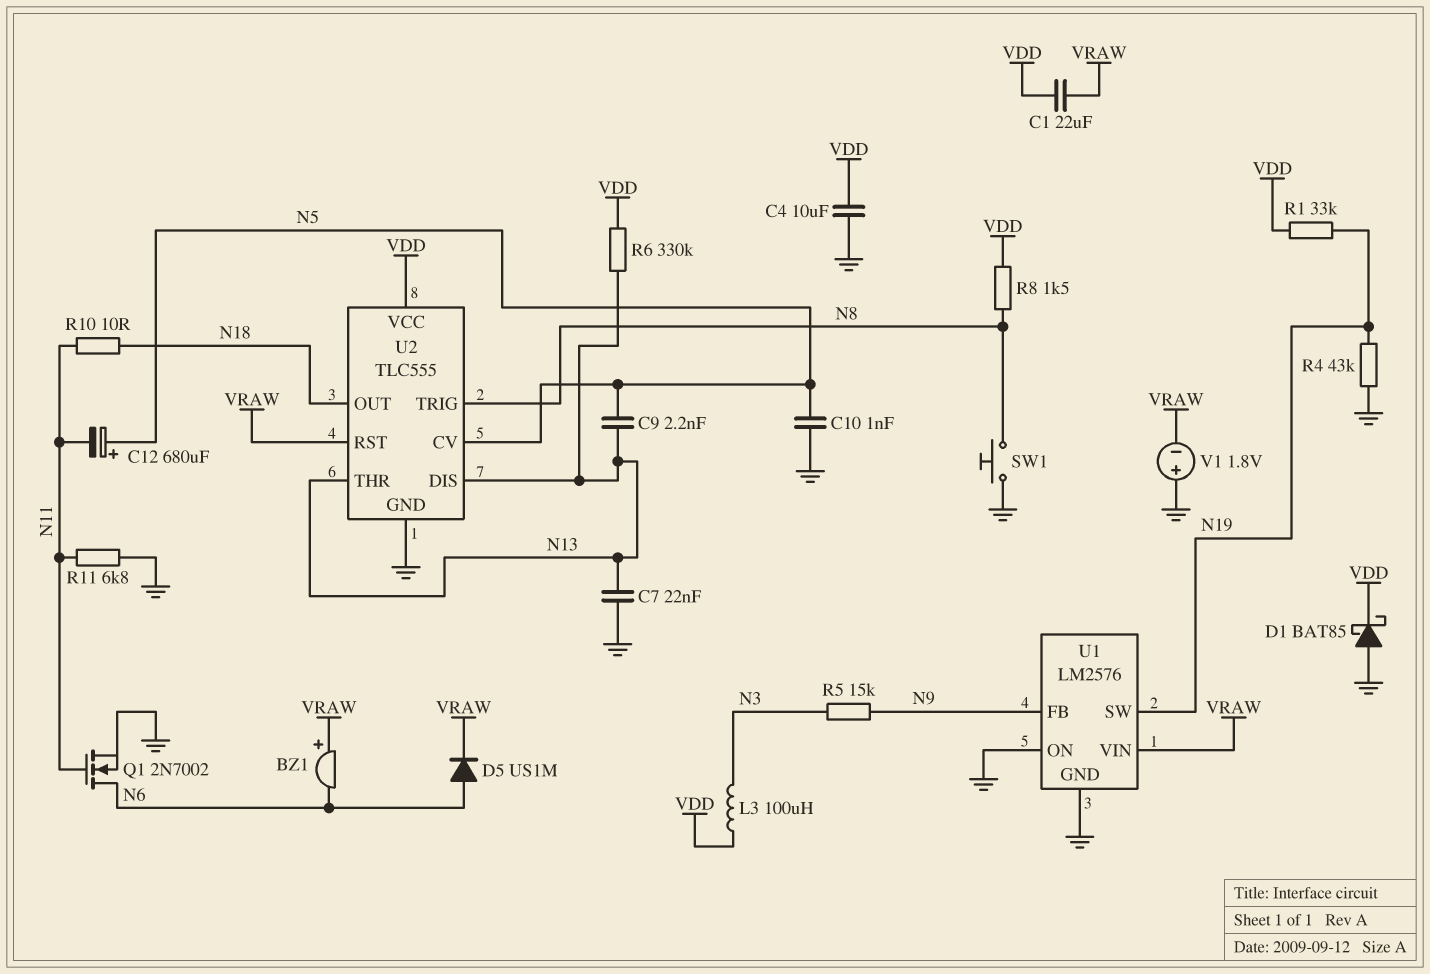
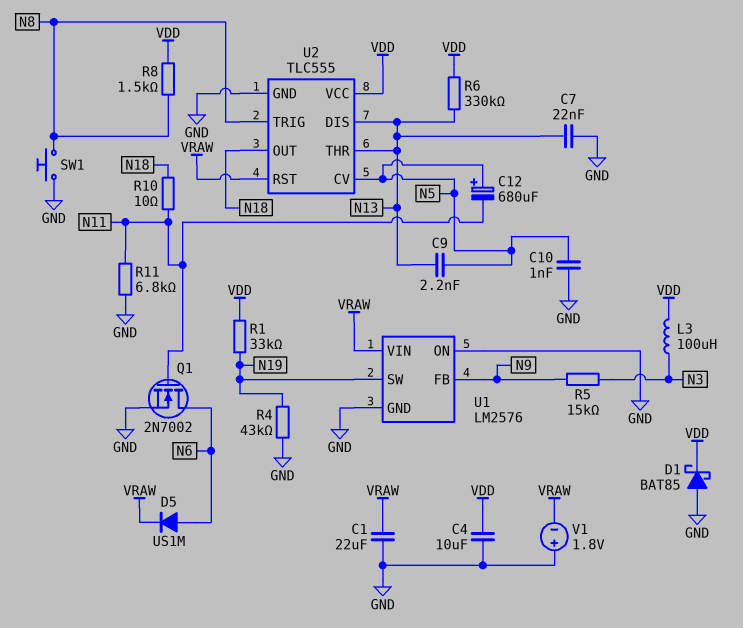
BZ1: buzzer (plus VRAW, minus N6) -> none
C1: 22uF (VDD, VRAW) -> 22uF (GND, VRAW)

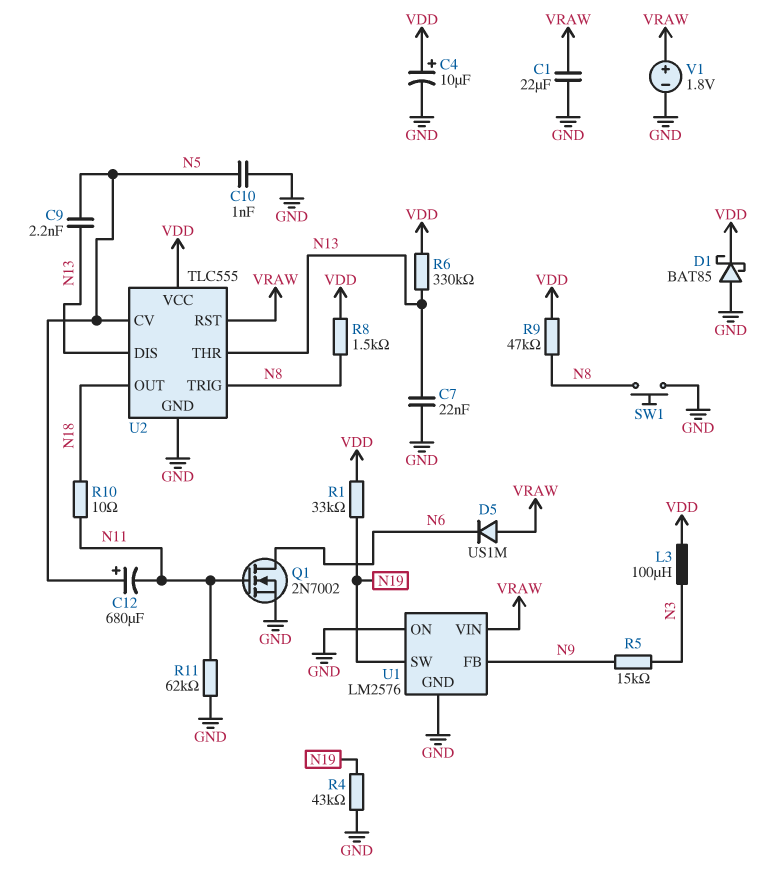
C4: 10uF (GND, VDD) -> 10uF (plus VDD, minus GND)
D5: diode US1M (A N6, K VRAW) -> diode US1M (A VRAW, K N6)
R9: none -> 47k (N8, VDD)
R11: 6.8k (GND, N11) -> 62k (GND, N11)
V1: 1.8V (plus GND, minus VRAW) -> 1.8V (plus VRAW, minus GND)

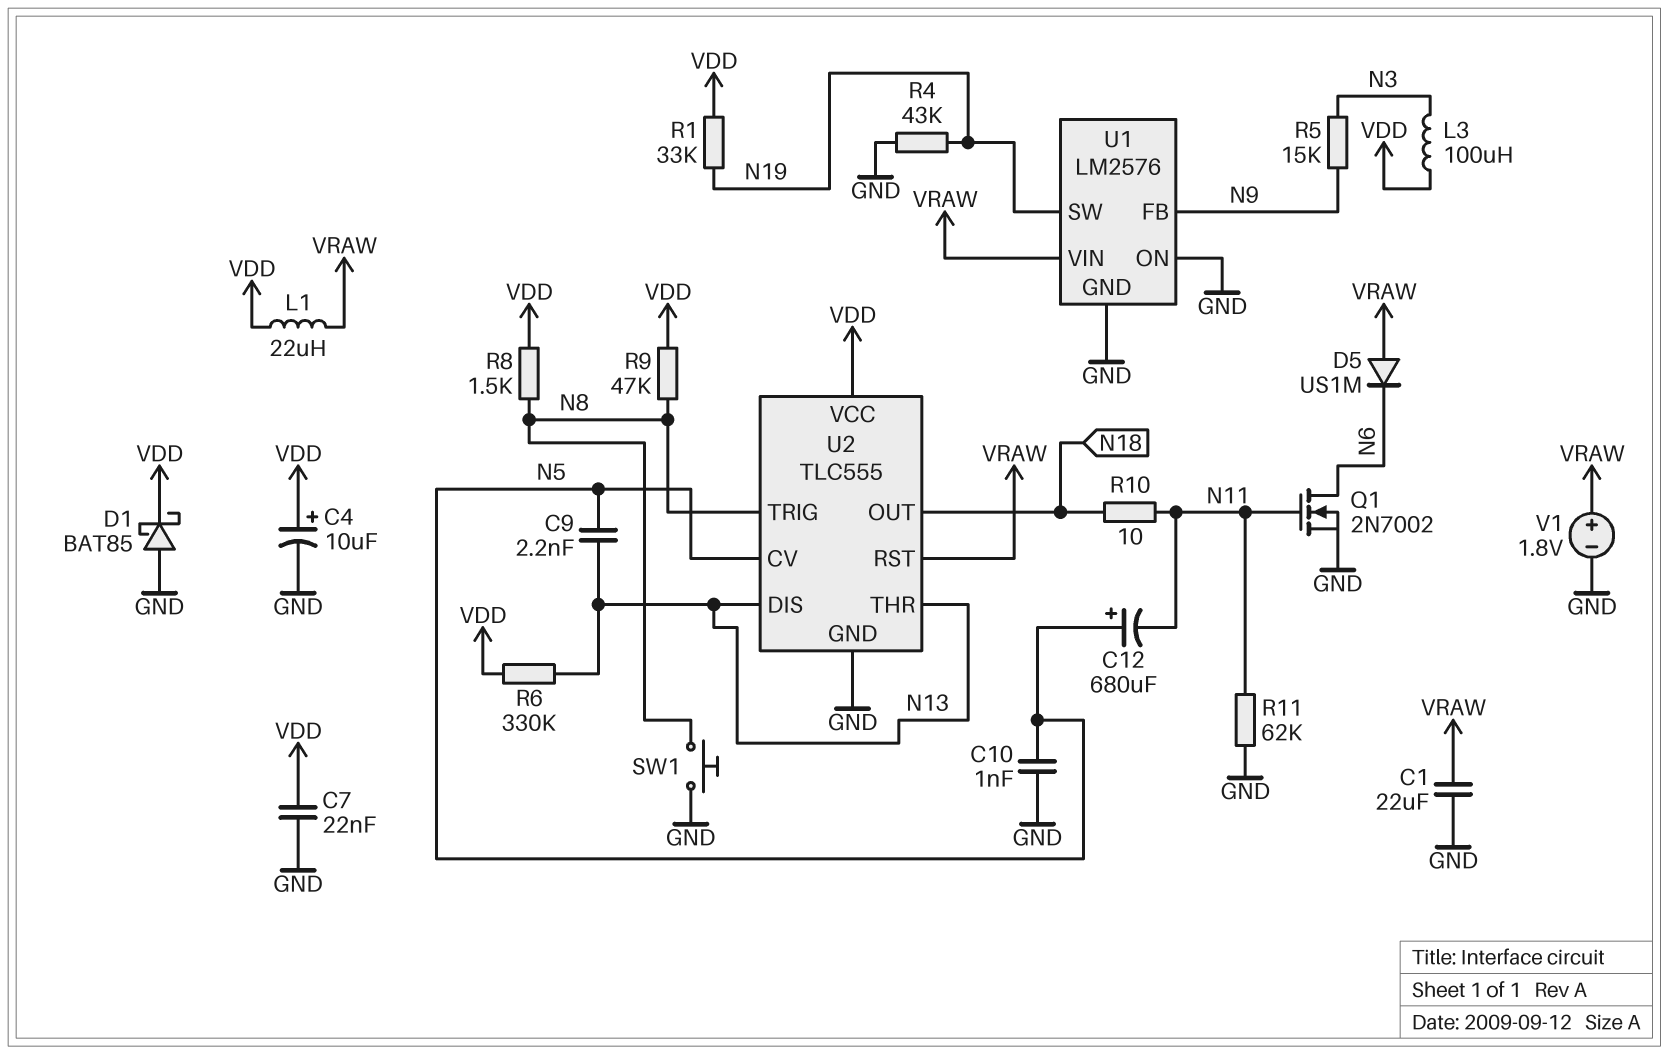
C7: 22nF (GND, N13) -> 22nF (GND, VDD)
L1: none -> 22uH (VDD, VRAW)

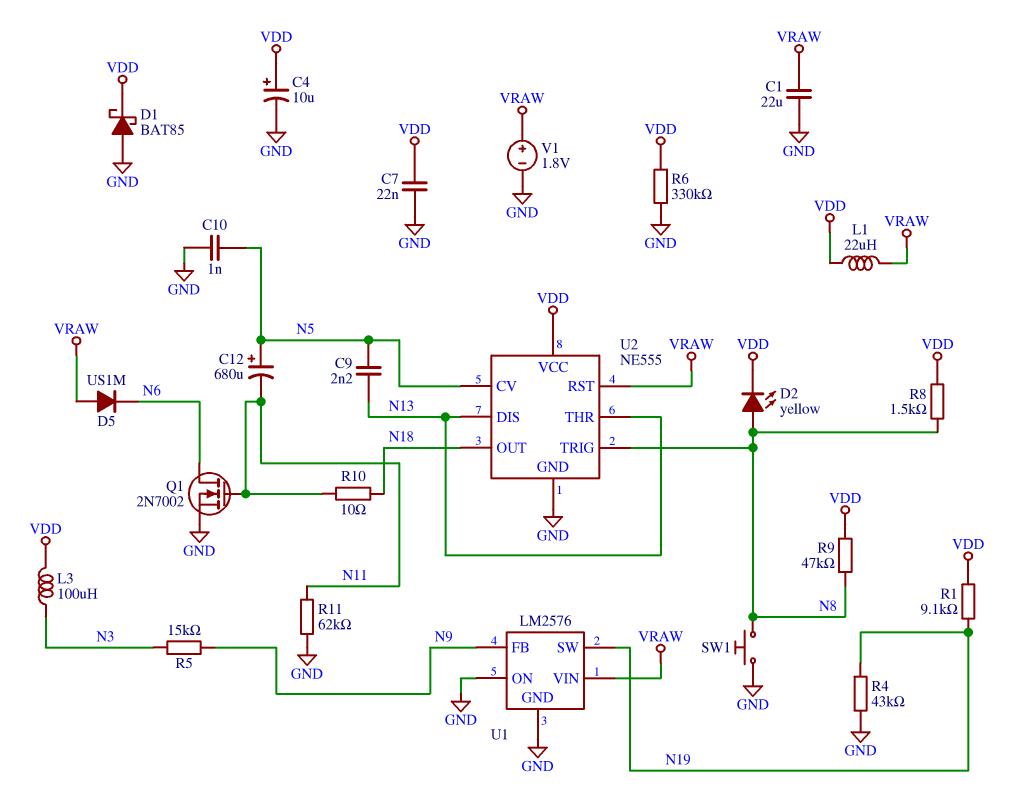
D2: none -> LED yellow (A N8, K VDD)
R1: 33k (N19, VDD) -> 9.1k (N19, VDD)
R6: 330k (N13, VDD) -> 330k (GND, VDD)
U2: TLC555 -> NE555

